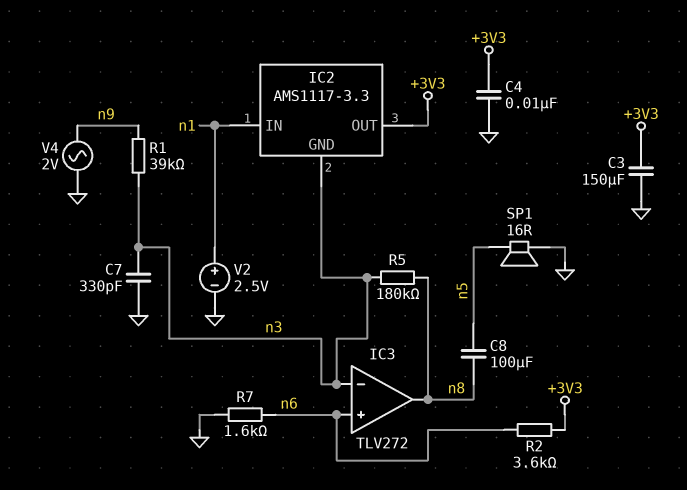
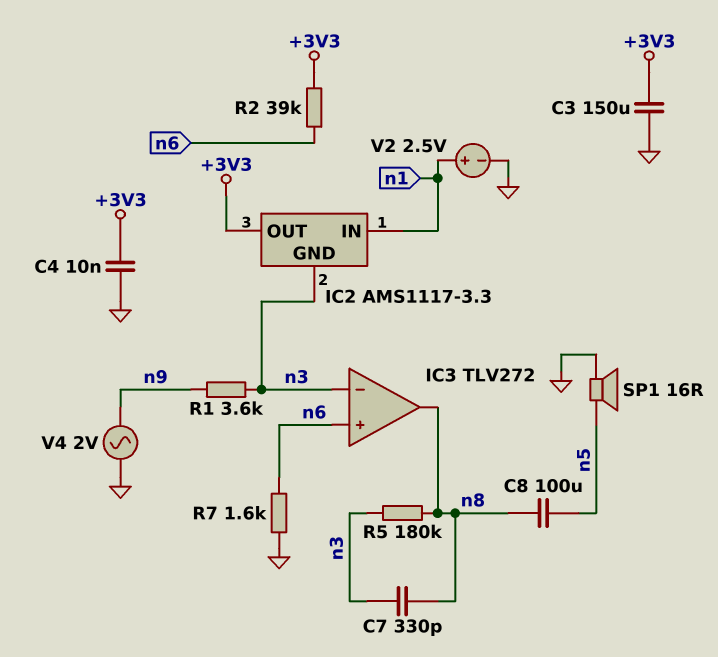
C7: 330pF (GND, n3) -> 330pF (n3, n8)
R1: 39k (n3, n9) -> 3.6k (n3, n9)
R2: 3.6k (+3V3, n6) -> 39k (+3V3, n6)

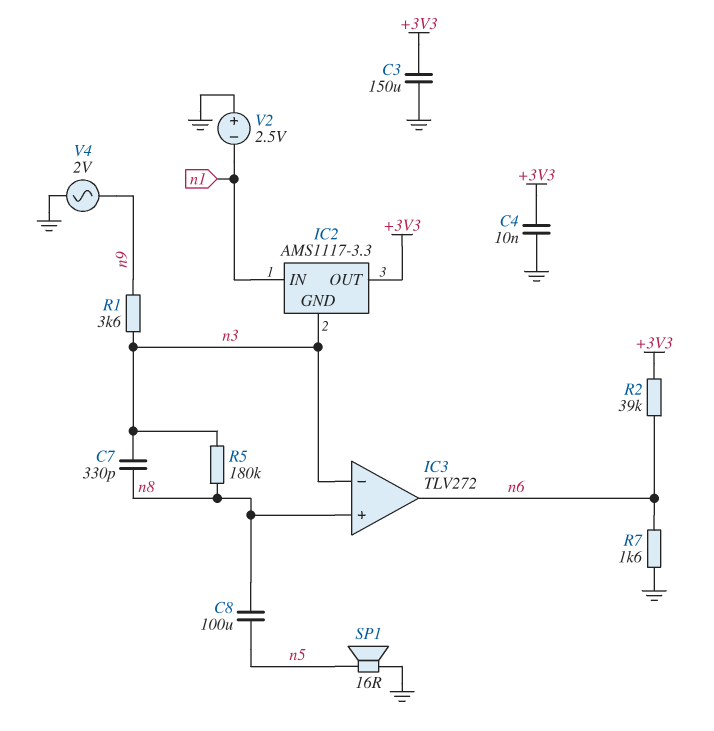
IC3 pin in+: n6 -> n8
IC3 pin out: n8 -> n6
V2: 2.5V (plus n1, minus GND) -> 2.5V (plus GND, minus n1)

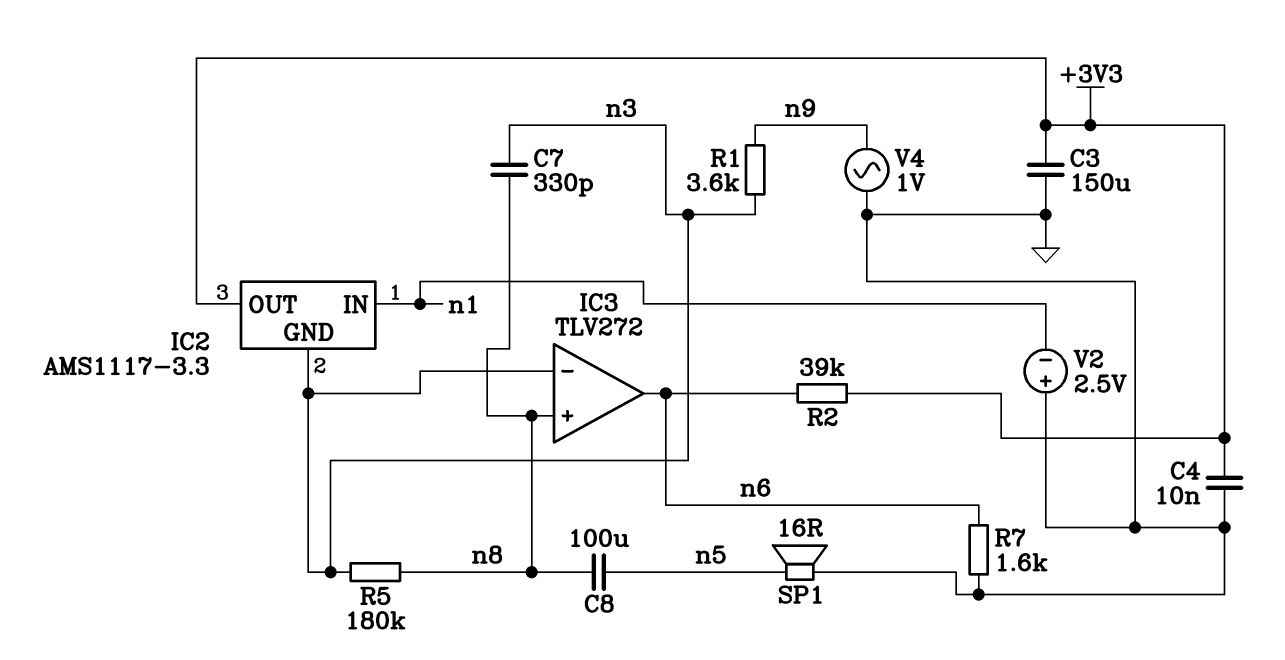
V4: AC 2V (GND, n9) -> AC 1V (GND, n9)

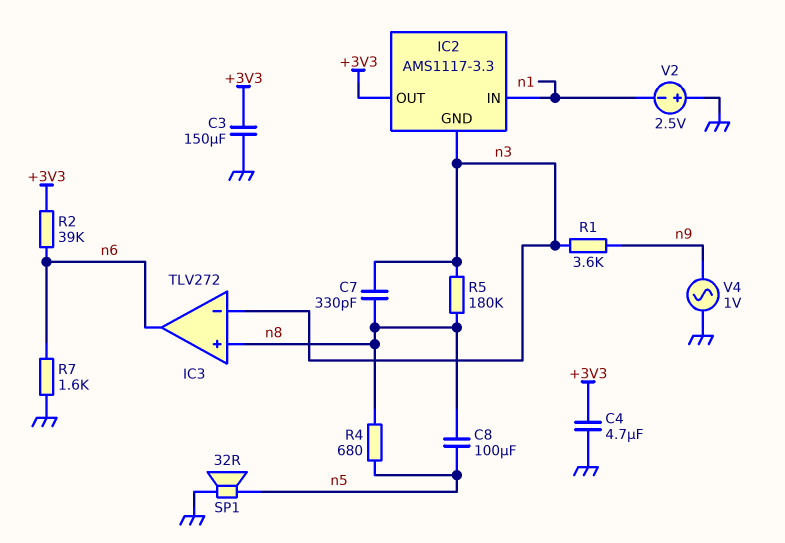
C4: 10nF (+3V3, GND) -> 4.7uF (+3V3, GND)
R4: none -> 680 (n5, n8)
SP1: speaker 16R (GND, n5) -> speaker 32R (GND, n5)

